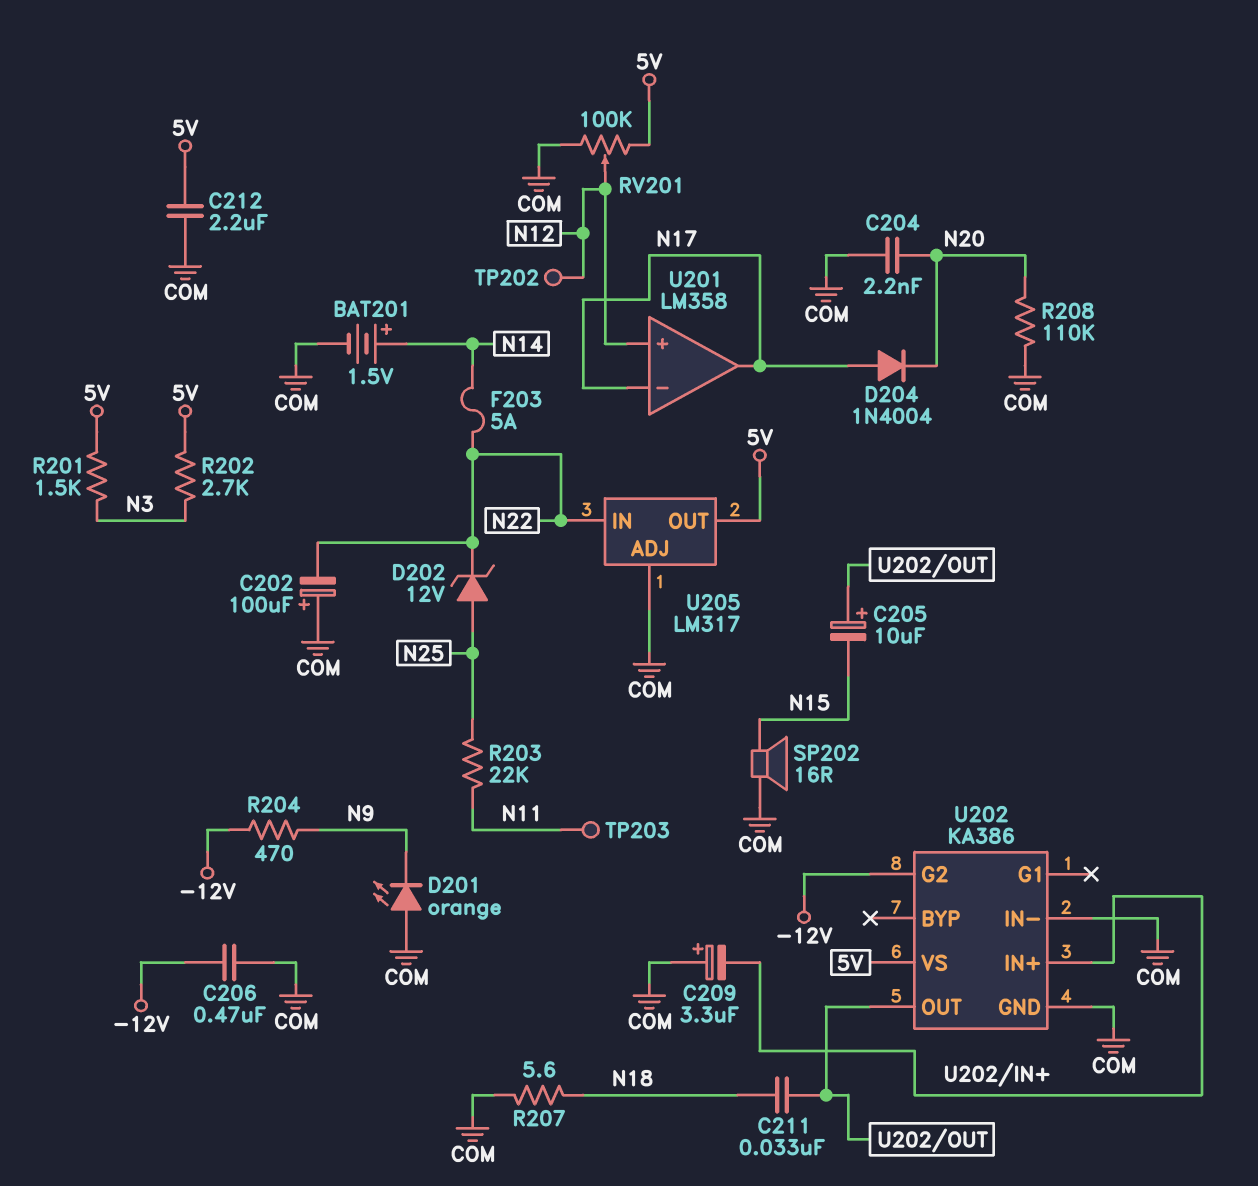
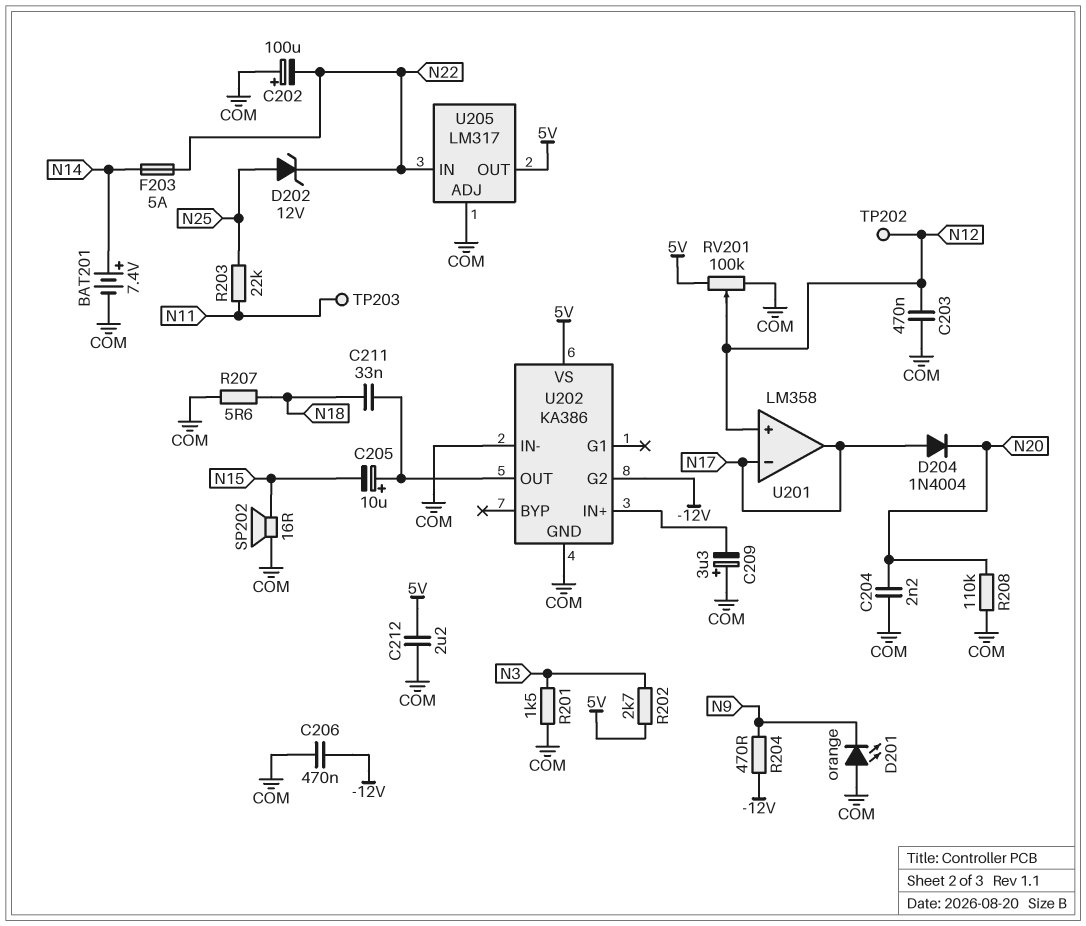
BAT201: 1.5V (plus N14, minus COM) -> 7.4V (plus N14, minus COM)
C203: none -> 470nF (COM, N12)
R201: 1.5k (5V, N3) -> 1.5k (COM, N3)

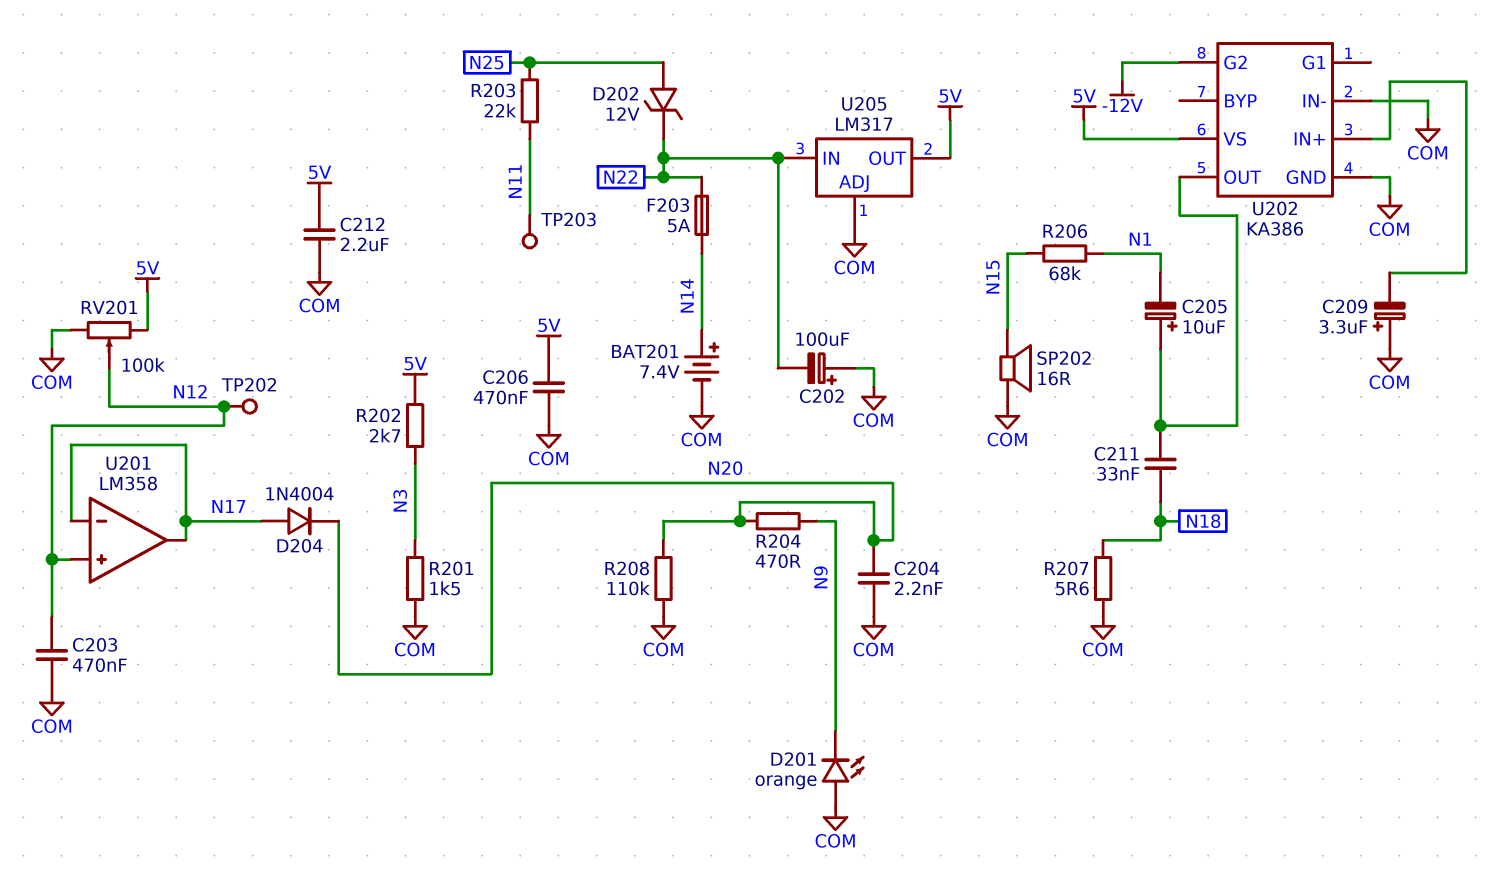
C205: 10uF (plus U202/OUT, minus N15) -> 10uF (plus U202/OUT, minus N1)
C206: 470nF (-12V, COM) -> 470nF (5V, COM)
R204: 470 (-12V, N9) -> 470 (N9, N20)
R206: none -> 68k (N1, N15)

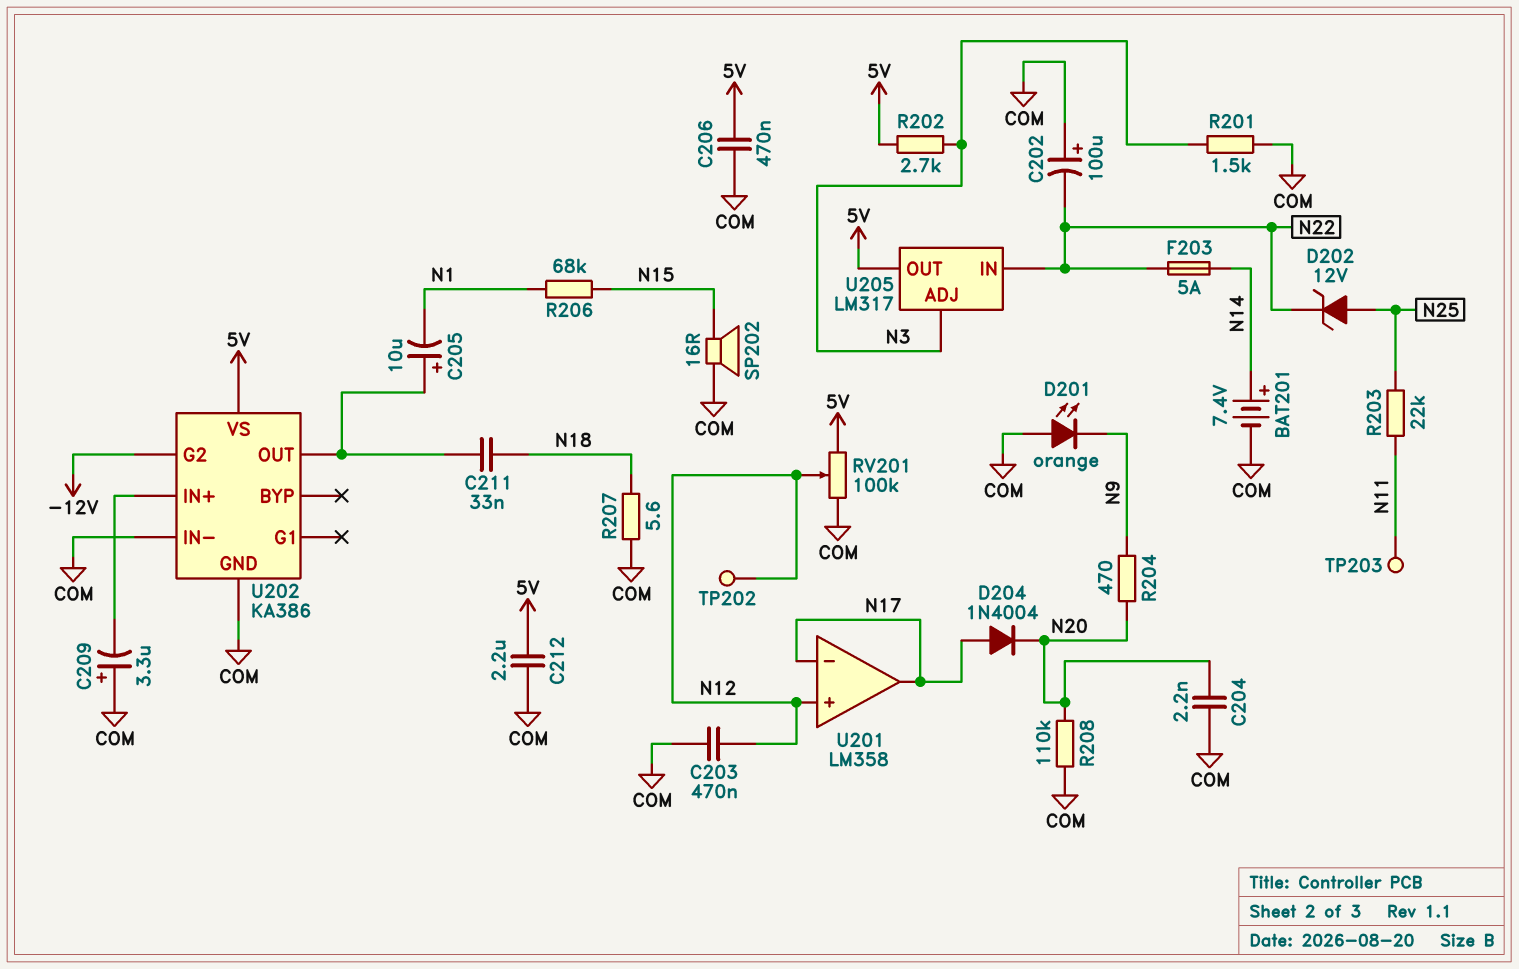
U205 pin ADJ: COM -> N3

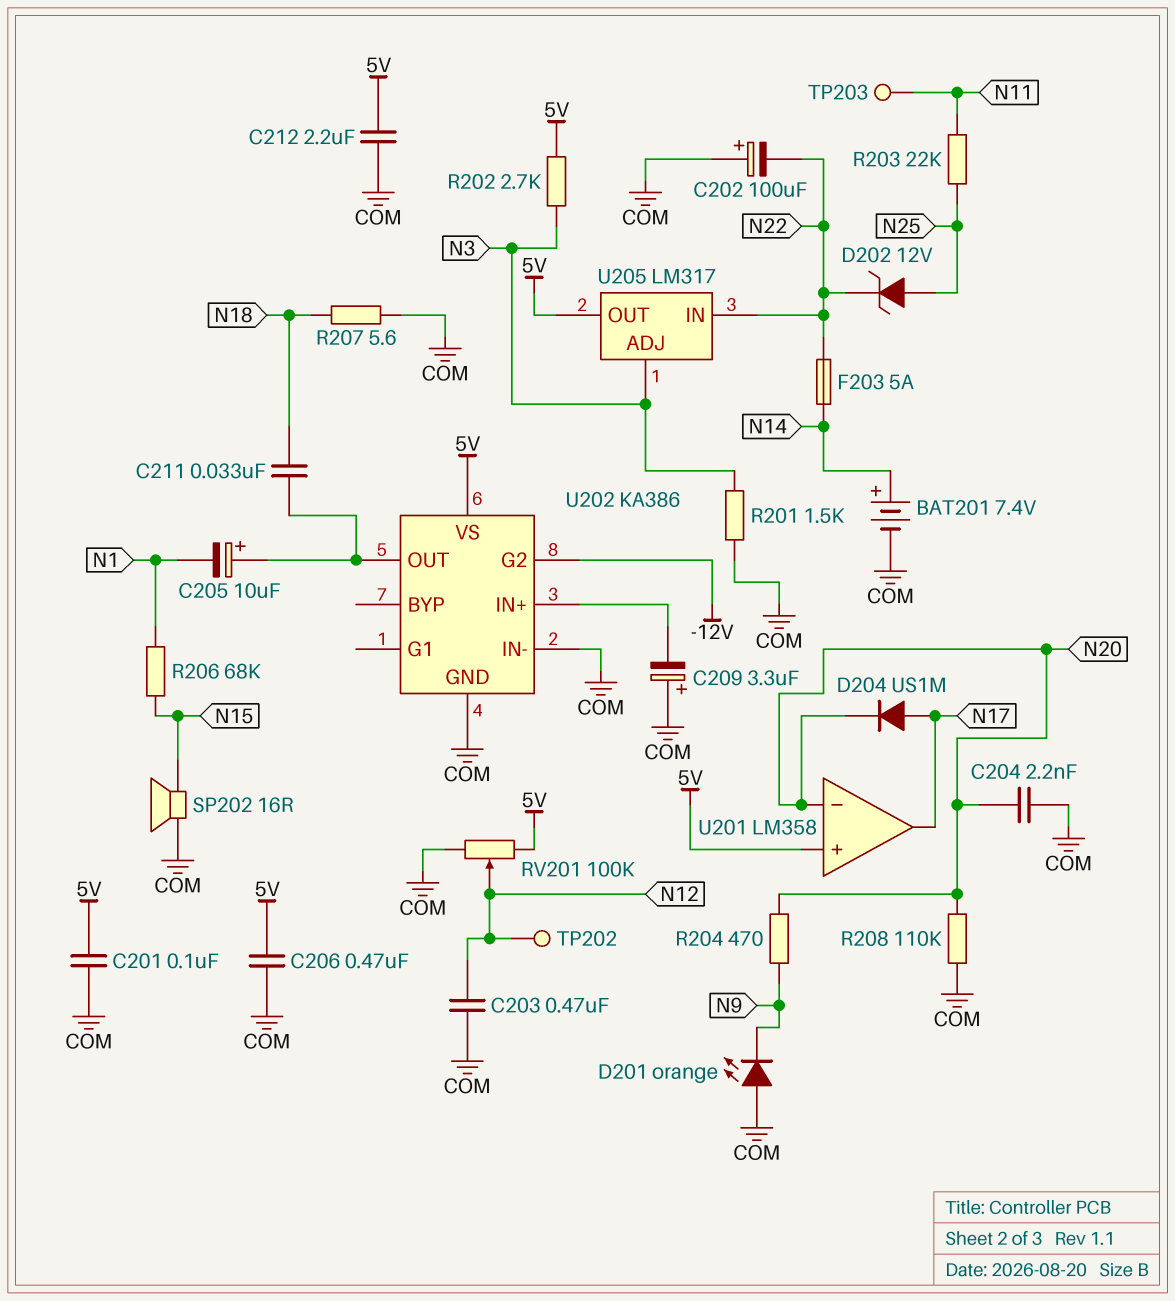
C201: none -> 100nF (5V, COM)
D204: diode 1N4004 (A N17, K N20) -> diode US1M (A N17, K N20)
U201 pin in+: N12 -> 5V
U201 pin in-: N17 -> N20

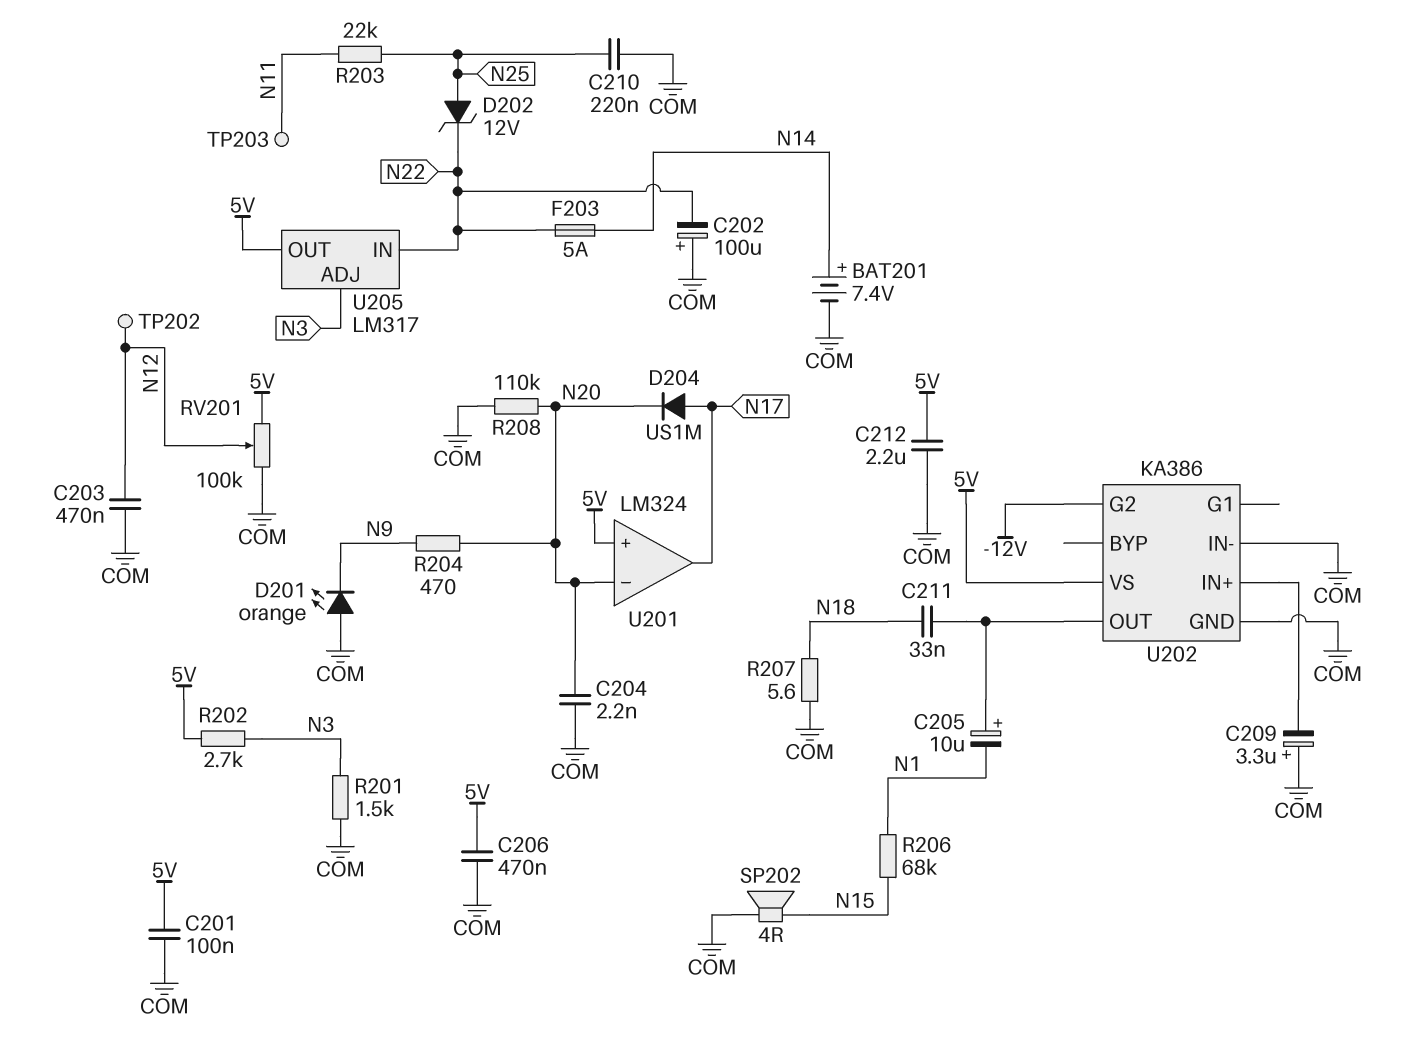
C210: none -> 220nF (COM, N25)
SP202: speaker 16R (COM, N15) -> speaker 4R (COM, N15)
U201: LM358 -> LM324

